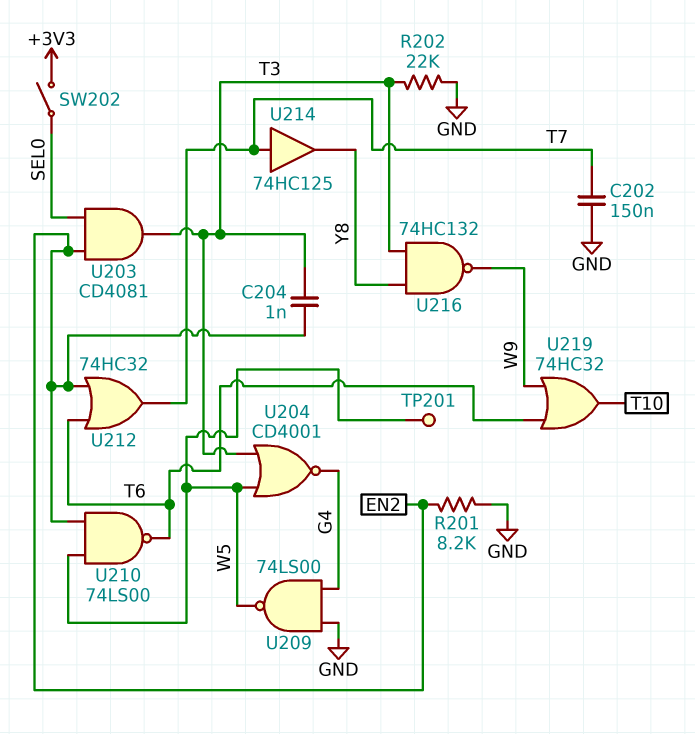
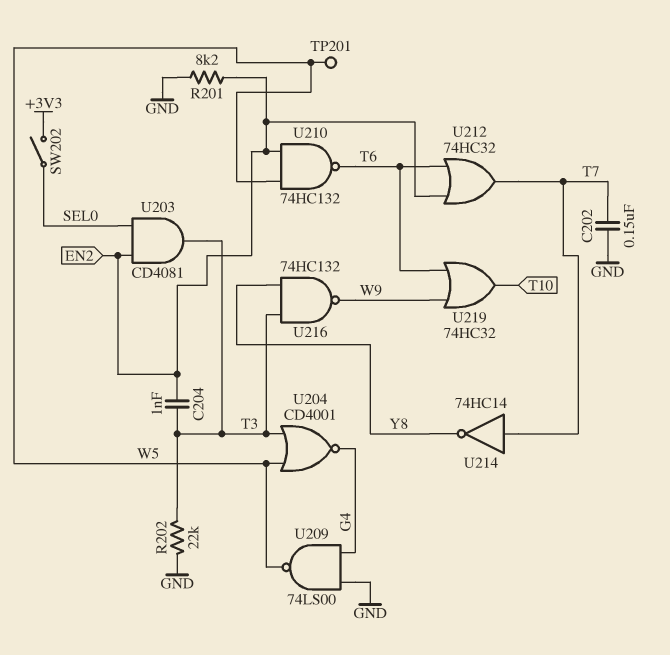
U210: NAND 74LS00 (in EN2, in W5, out T6) -> NAND 74HC132 (in EN2, in W5, out T6)
U214: buffer 74HC125 (in T7, out Y8) -> NOT 74HC14 (in T7, out Y8)

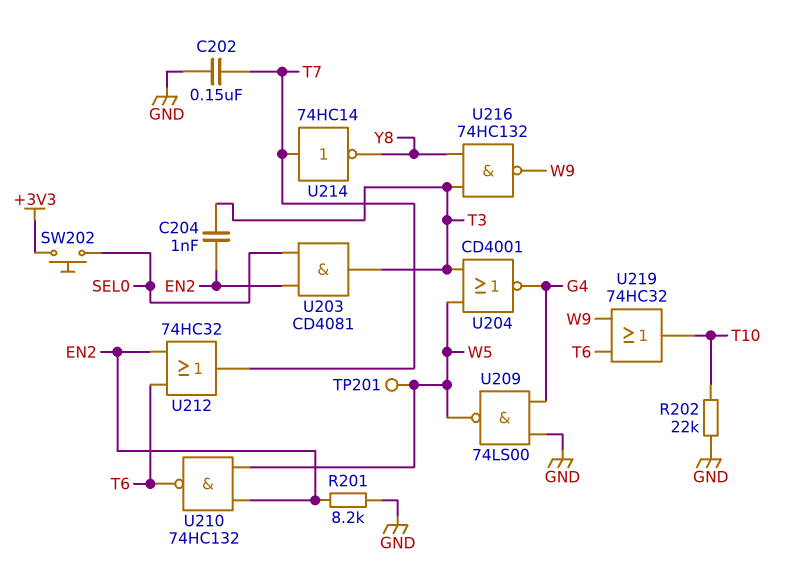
R202: 22k (GND, T3) -> 22k (GND, T10)
SW202: switch (+3V3, SEL0) -> button (+3V3, SEL0)

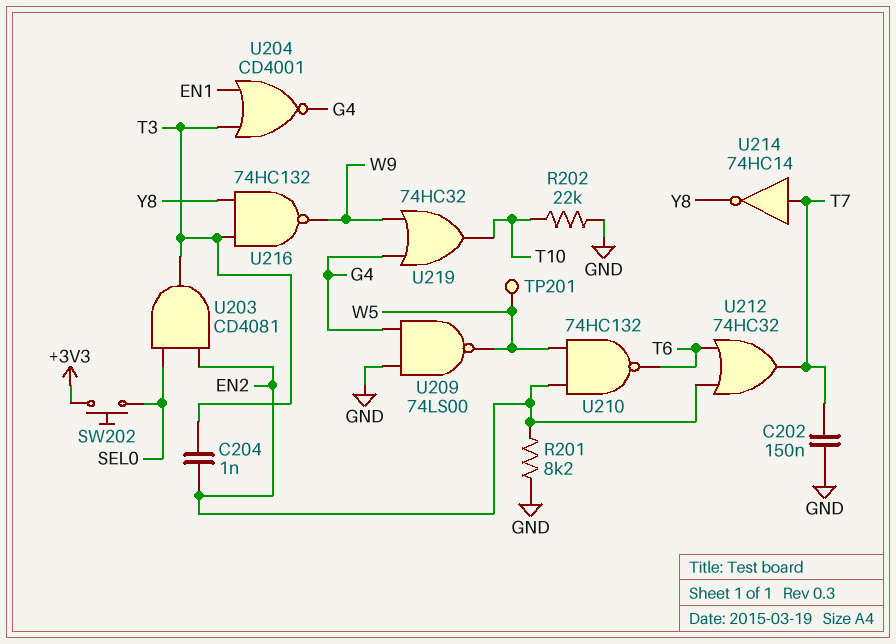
U204: NOR CD4001 (in T3, in W5, out G4) -> NOR CD4001 (in EN1, in T3, out G4)
U219: OR 74HC32 (in T6, in W9, out T10) -> OR 74HC32 (in G4, in W9, out T10)

